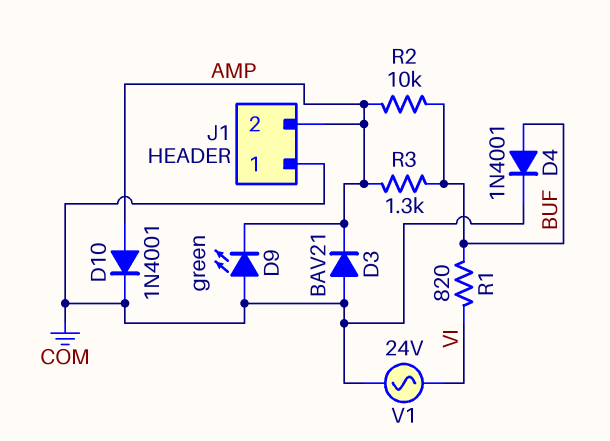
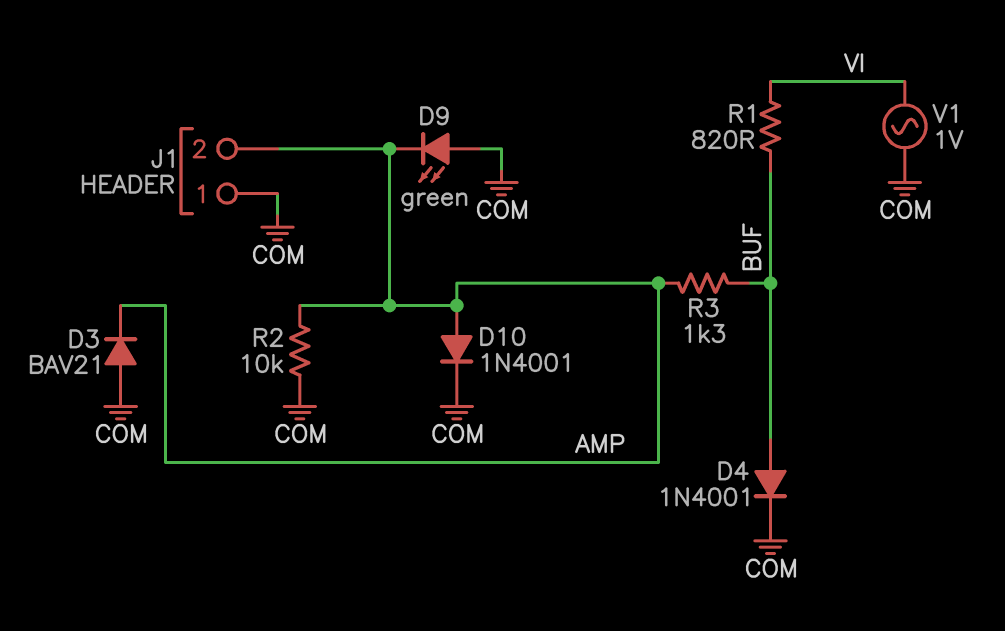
R2: 10k (AMP, BUF) -> 10k (AMP, COM)
V1: AC 24V (COM, VI) -> AC 1V (COM, VI)

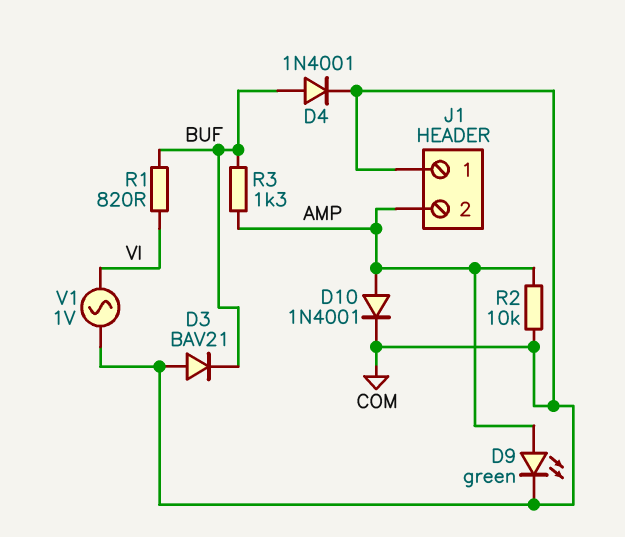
D3: diode BAV21 (A COM, K AMP) -> diode BAV21 (A COM, K BUF)
D9: LED green (A COM, K AMP) -> LED green (A AMP, K COM)

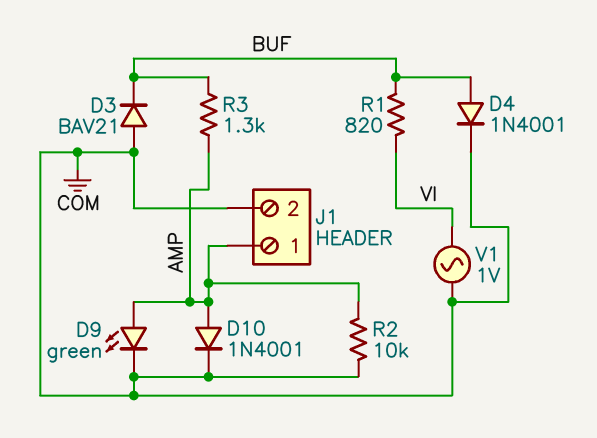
J1 pin 1: COM -> AMP
J1 pin 2: AMP -> COM

